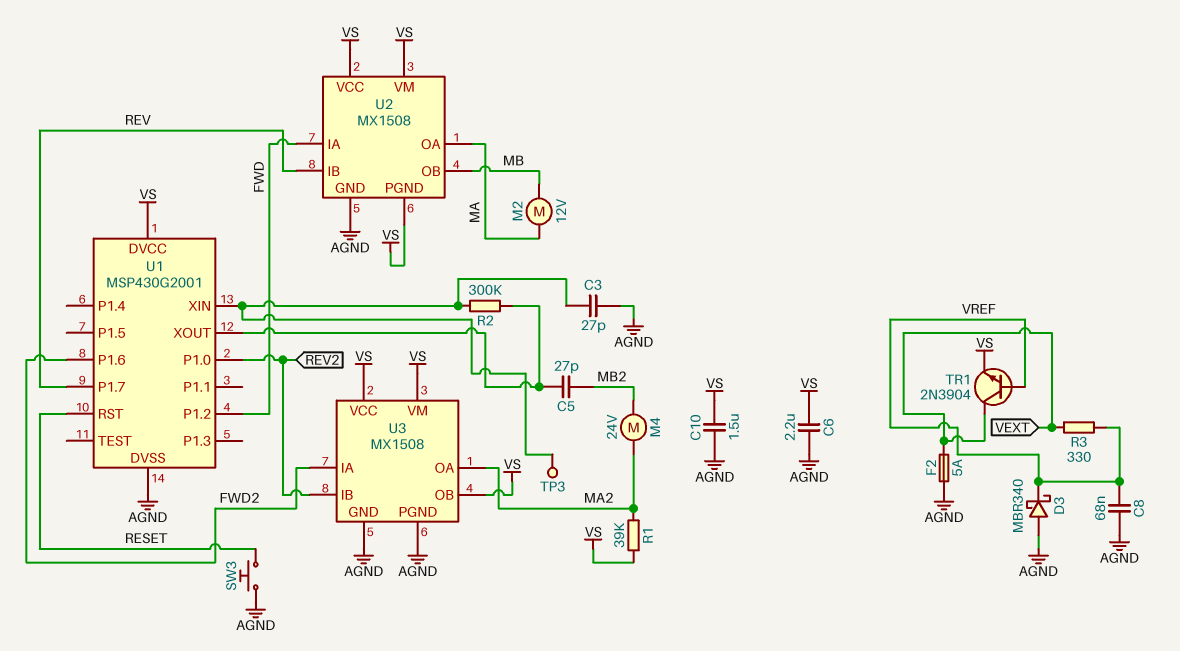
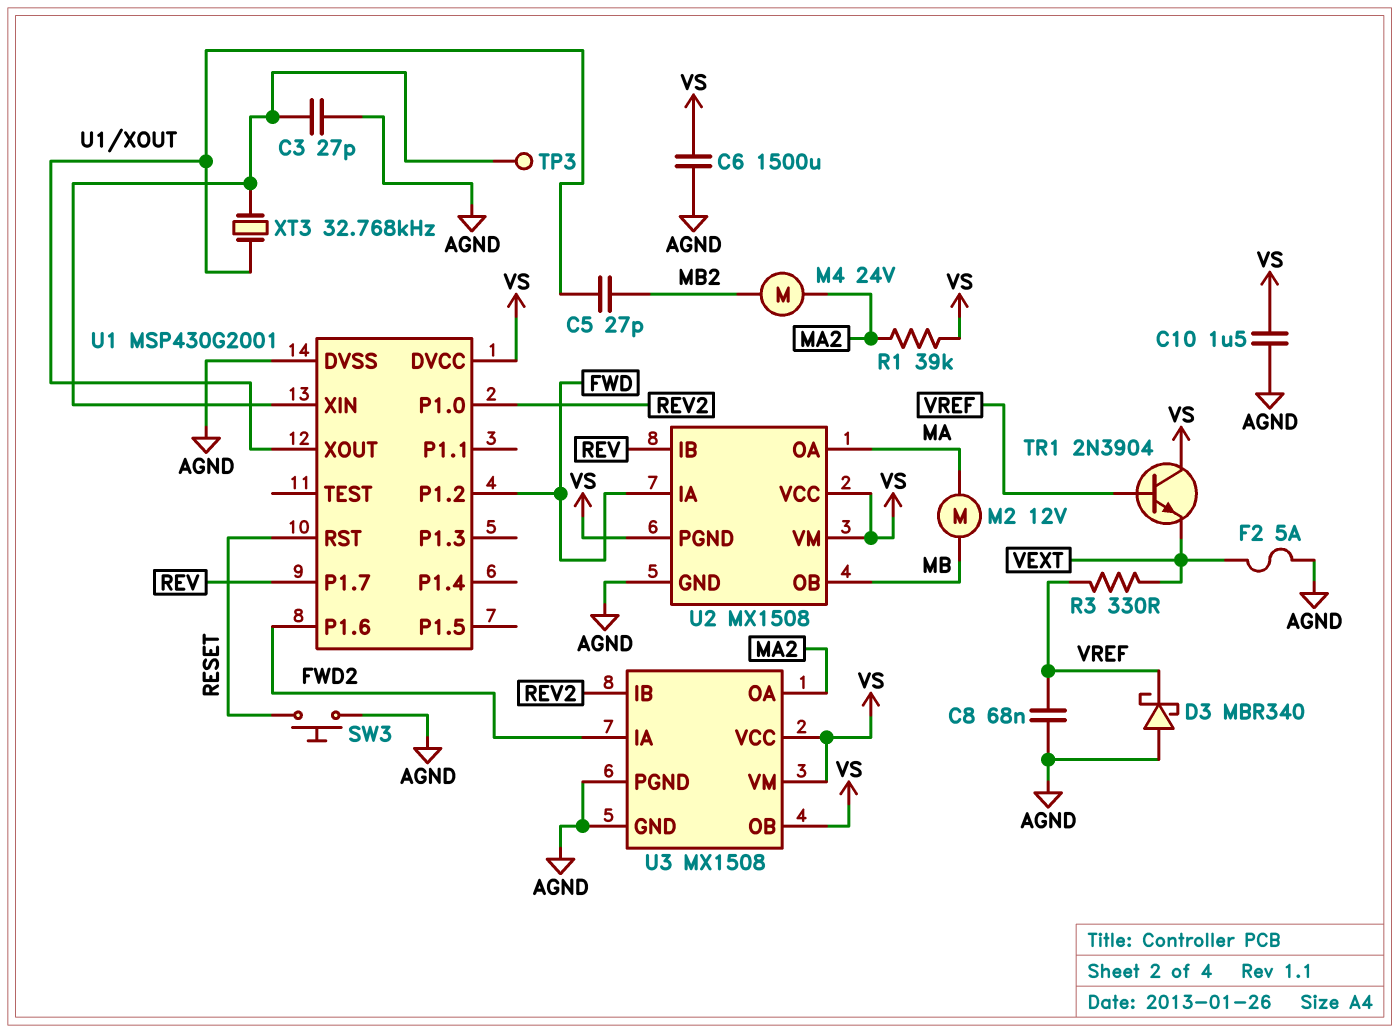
C6: 2.2uF (AGND, VS) -> 1500uF (AGND, VS)
R2: 300k (U1/XIN, U1/XOUT) -> none
TR1: NPN 2N3904 (B VREF, C VEXT, E VS) -> NPN 2N3904 (B VREF, C VS, E VEXT)
XT3: none -> 32.768kHz (U1/XIN, U1/XOUT)

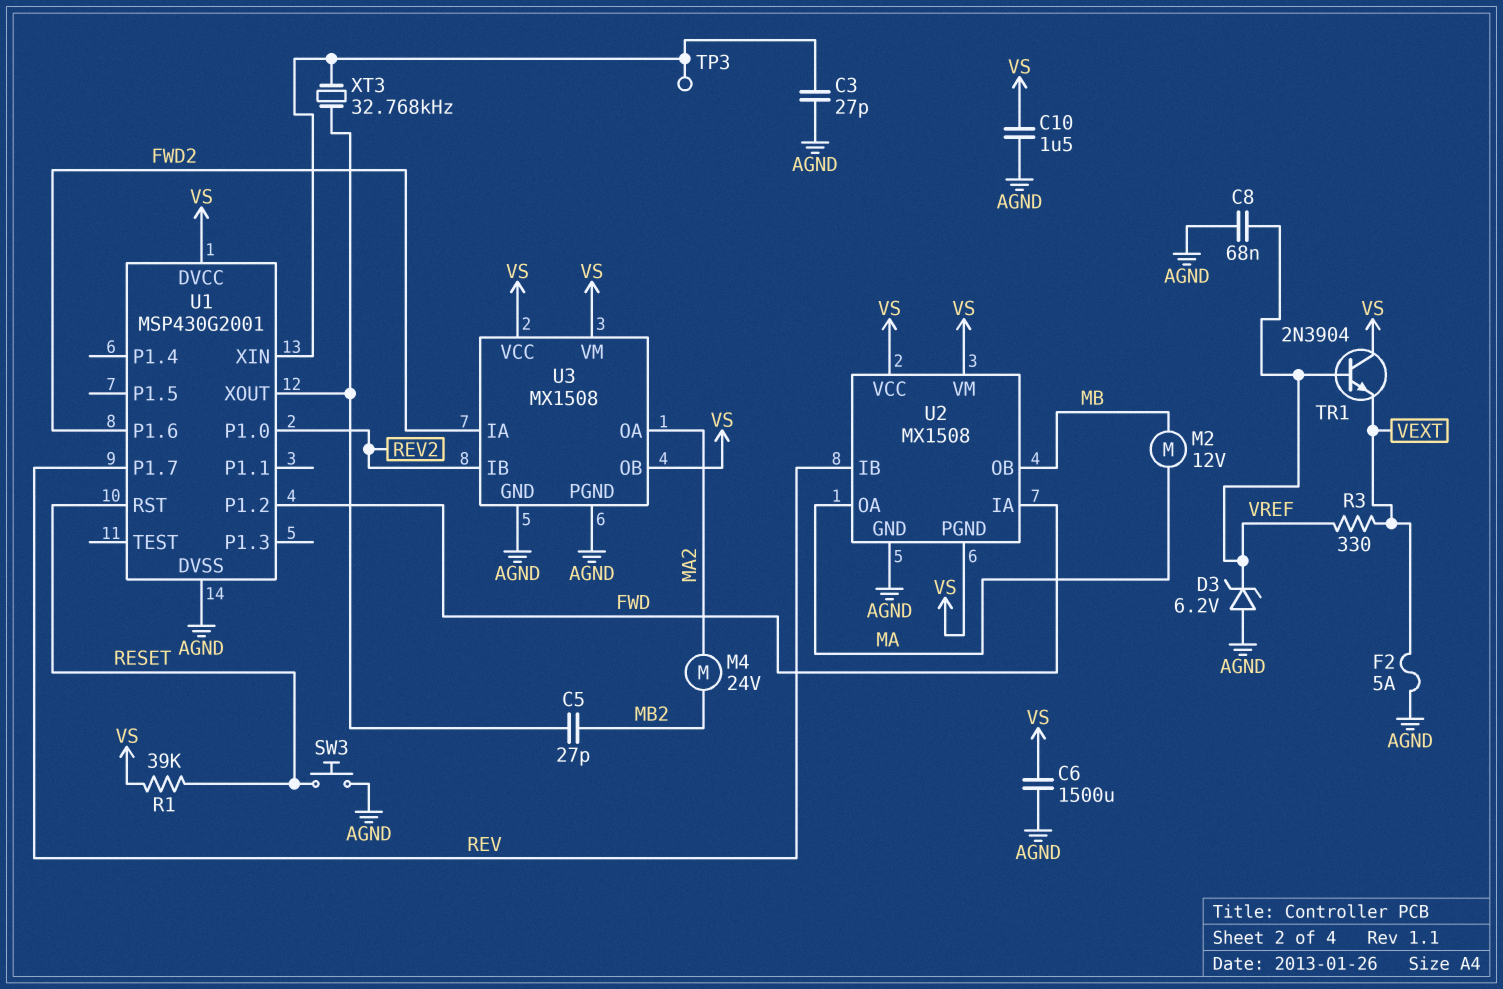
D3: schottky MBR340 (A AGND, K VREF) -> zener 6.2V (A AGND, K VREF)
R1: 39k (MA2, VS) -> 39k (RESET, VS)

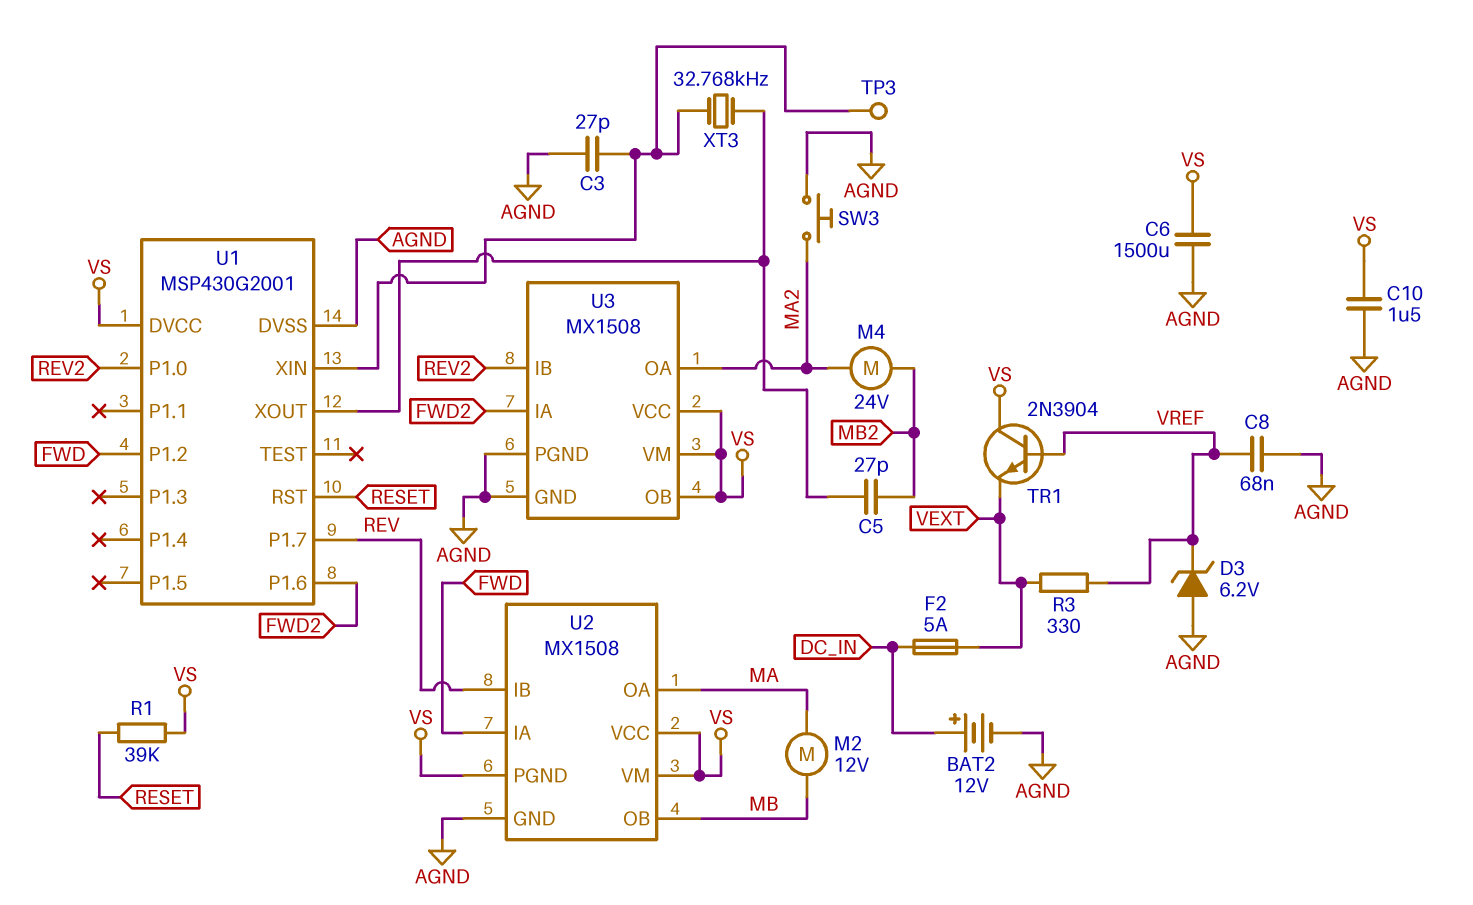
BAT2: none -> 12V (plus DC_IN, minus AGND)
F2: 5A (AGND, VEXT) -> 5A (DC_IN, VEXT)
SW3: button (AGND, RESET) -> button (AGND, MA2)

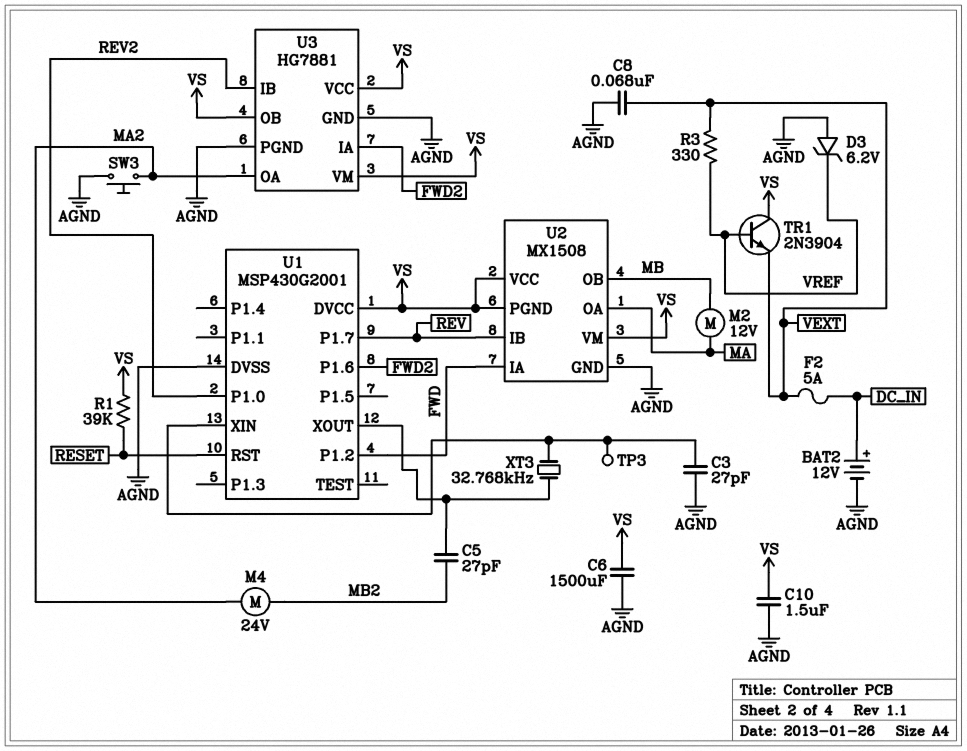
C8: 68nF (AGND, VREF) -> 68nF (AGND, VEXT)
U3: MX1508 -> HG7881

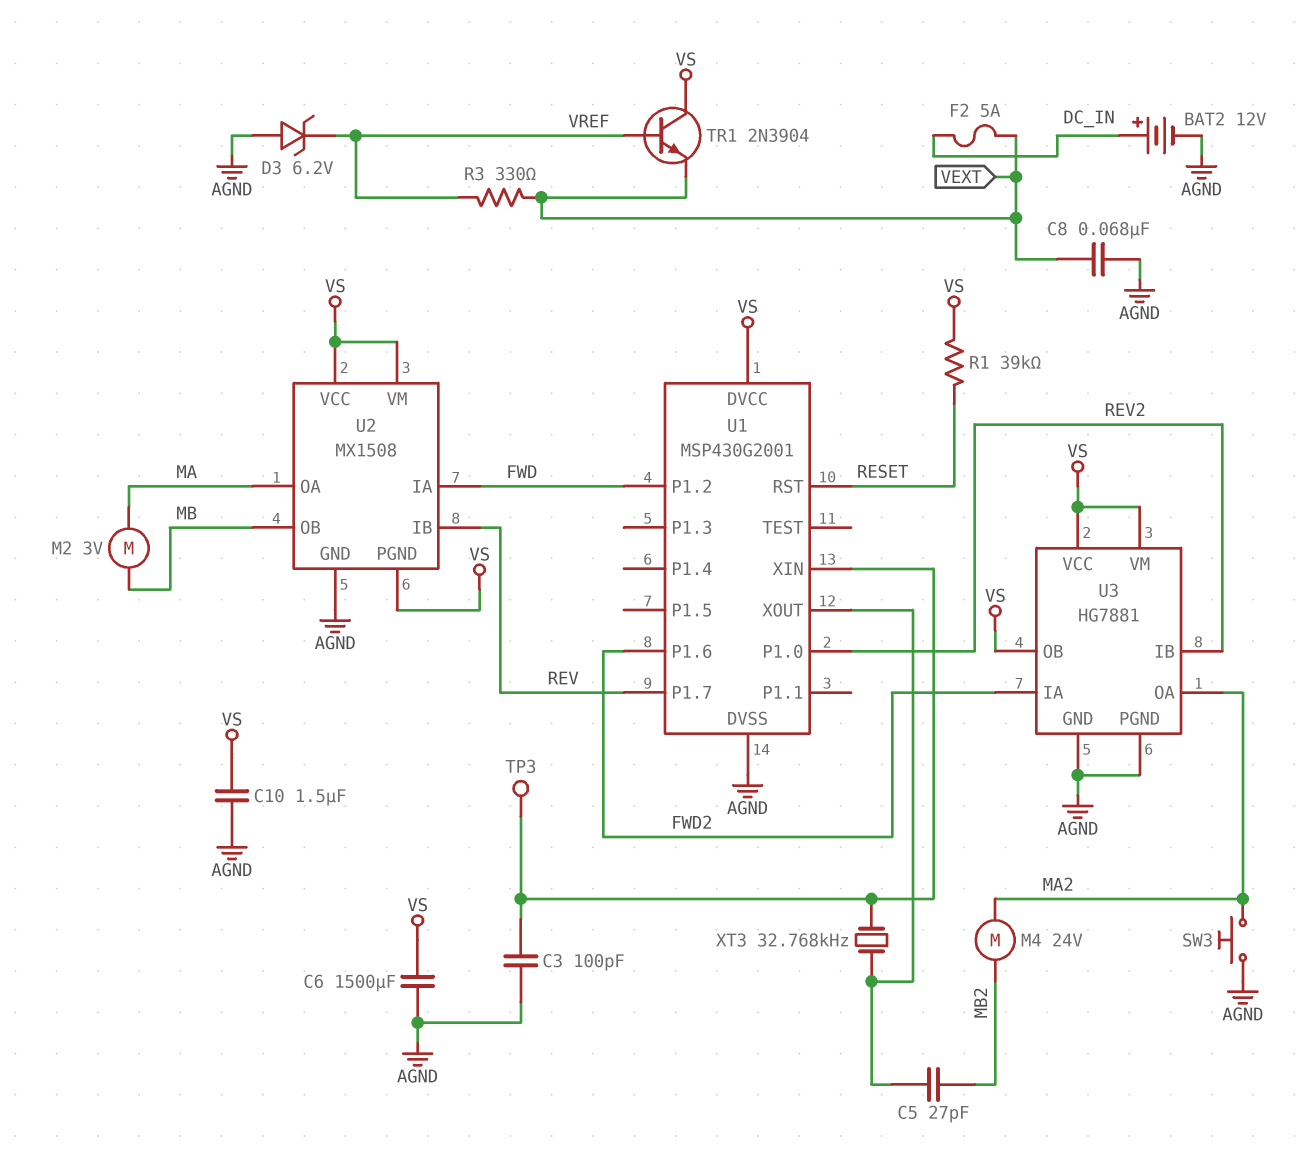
C3: 27pF (AGND, U1/XIN) -> 100pF (AGND, U1/XIN)
M2: motor 12V (MA, MB) -> motor 3V (MA, MB)

